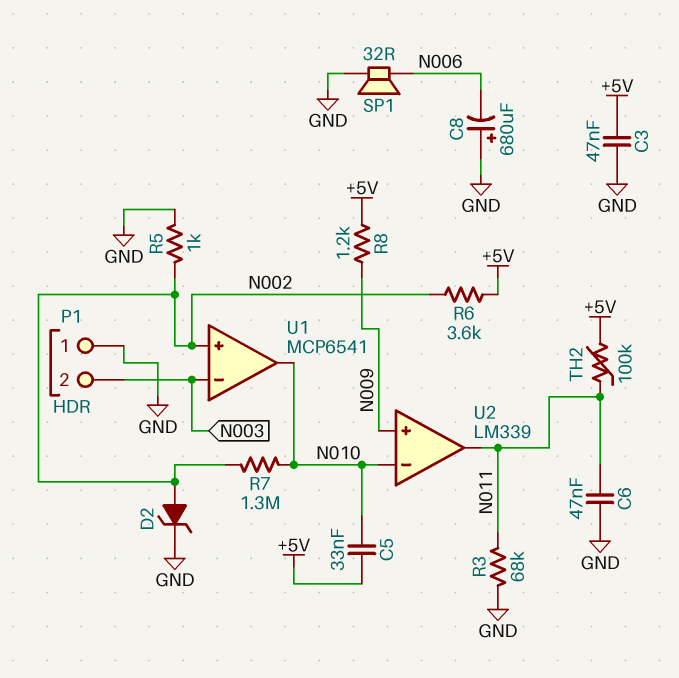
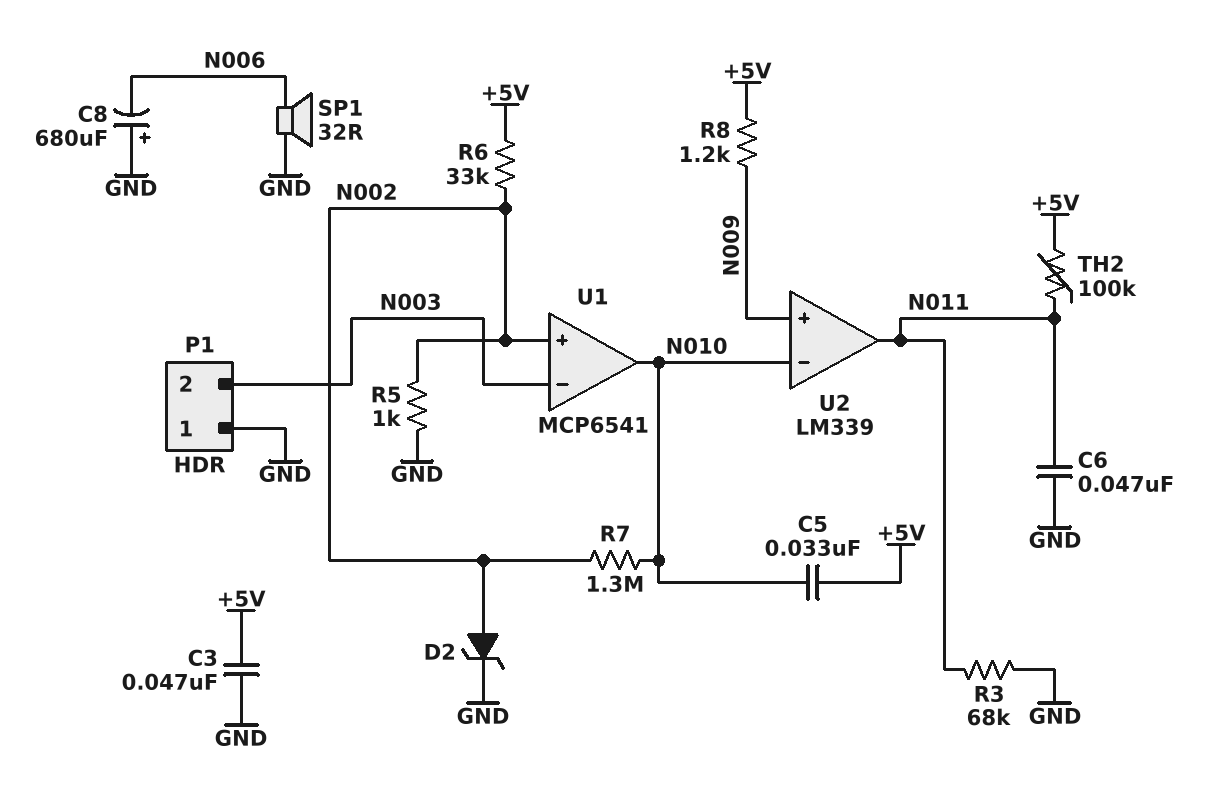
R6: 3.6k (+5V, N002) -> 33k (+5V, N002)

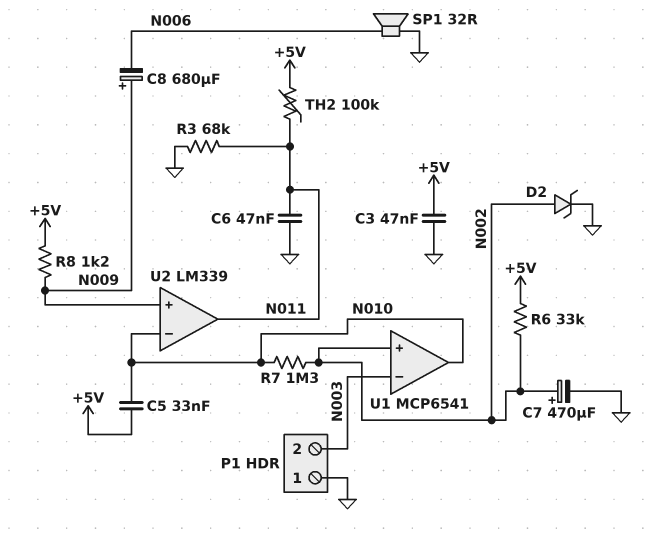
C7: none -> 470uF (plus N002, minus GND)
C8: 680uF (plus GND, minus N006) -> 680uF (plus N009, minus N006)
R5: 1k (GND, N002) -> none

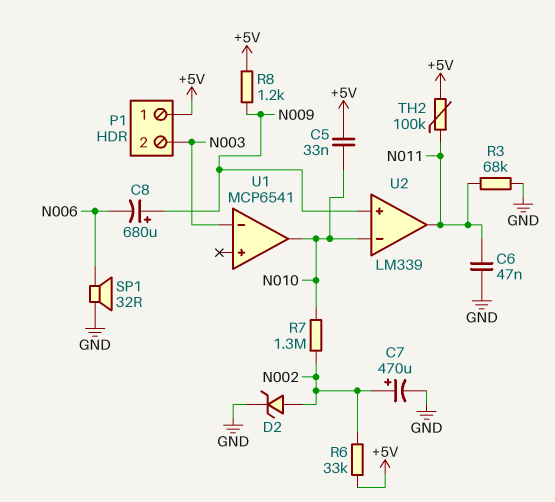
C3: 47nF (+5V, GND) -> none
P1 pin 1: GND -> +5V
U1 pin in+: N002 -> none

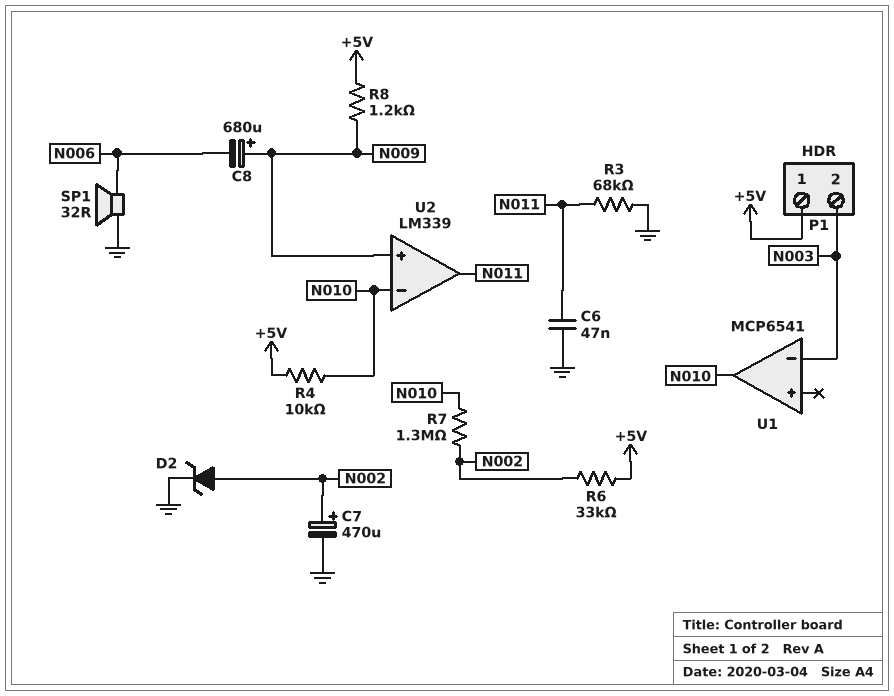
C5: 33nF (+5V, N010) -> none
R4: none -> 10k (+5V, N010)
TH2: 100k (+5V, N011) -> none

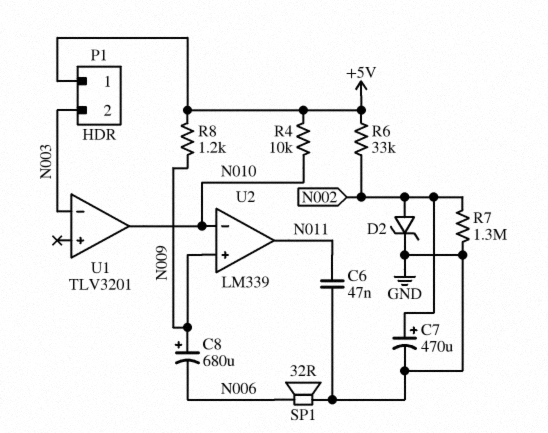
R3: 68k (GND, N011) -> none
R7: 1.3M (N002, N010) -> 1.3M (GND, N002)
U1: MCP6541 -> TLV3201

